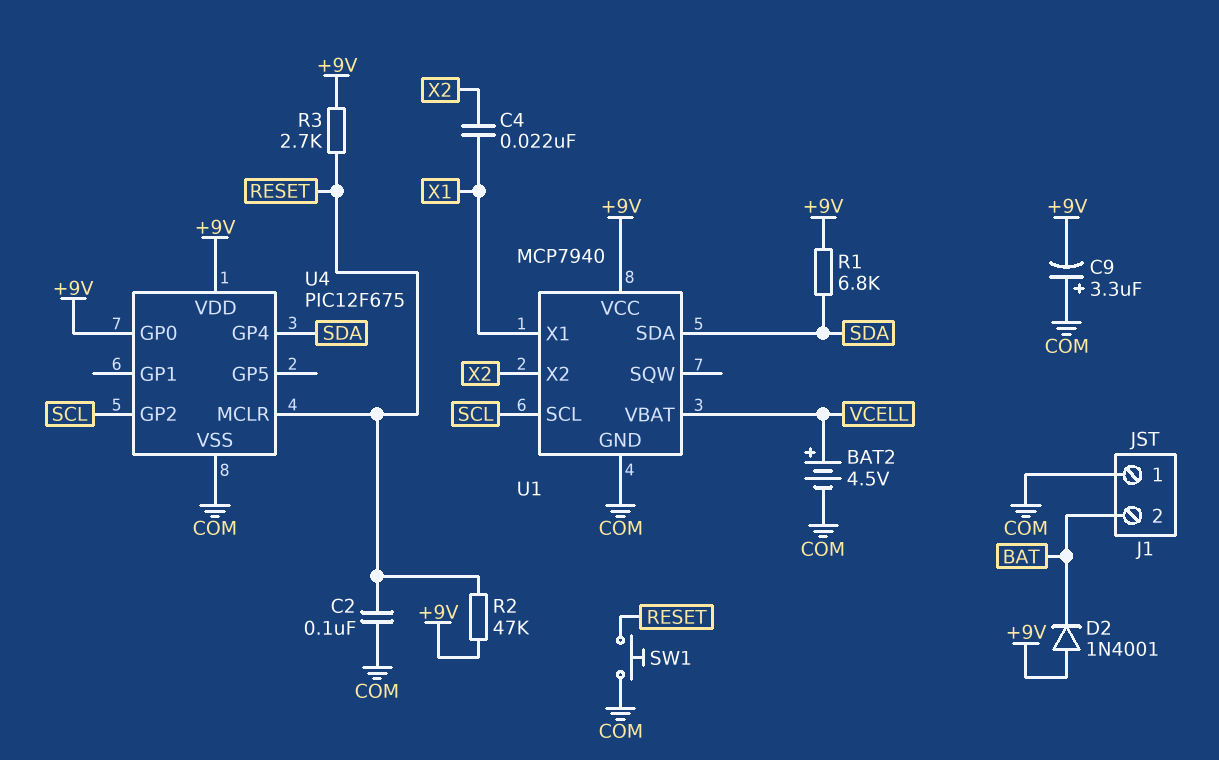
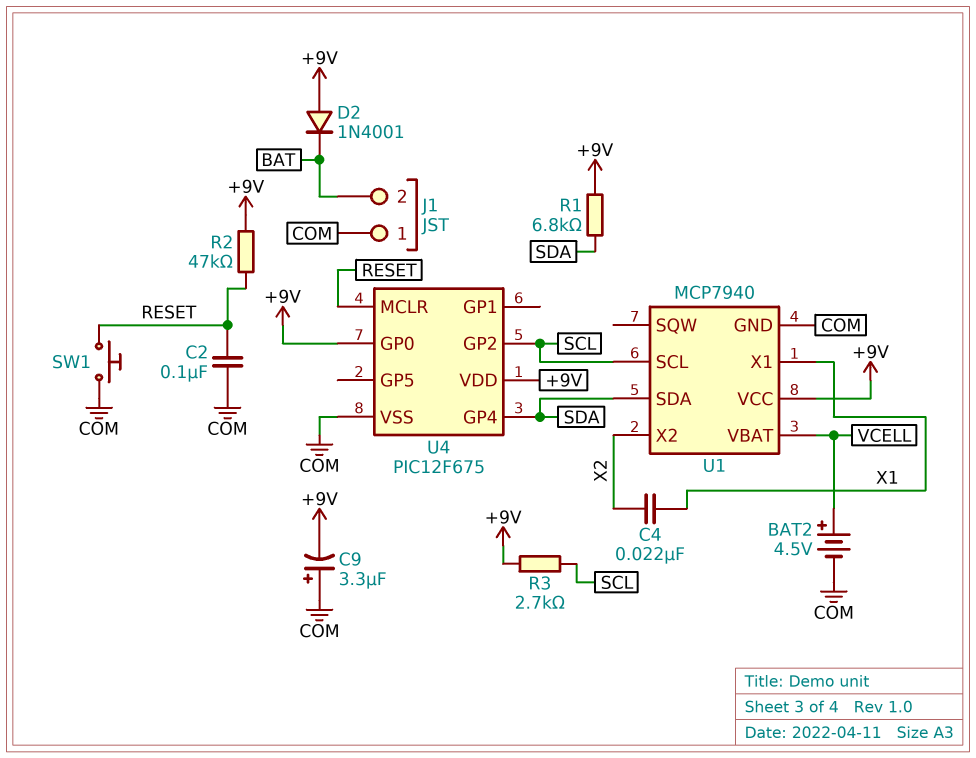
R3: 2.7k (+9V, RESET) -> 2.7k (+9V, SCL)

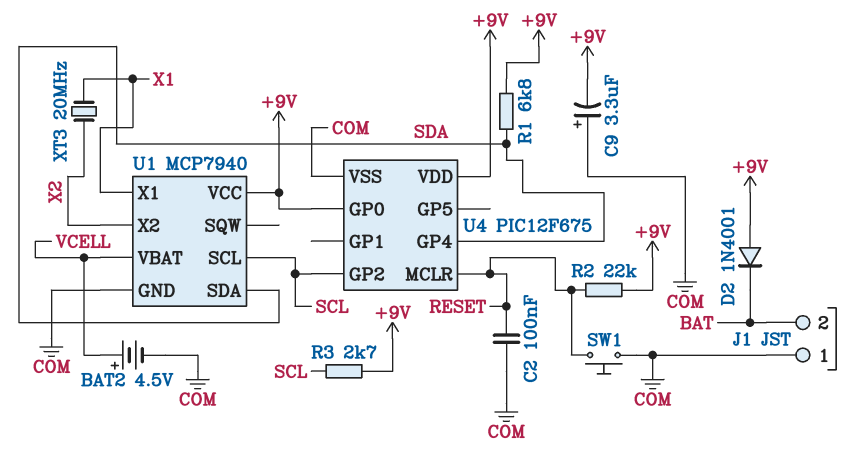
C4: 22nF (X1, X2) -> none
R2: 47k (+9V, RESET) -> 22k (+9V, RESET)
XT3: none -> 20MHz (X1, X2)

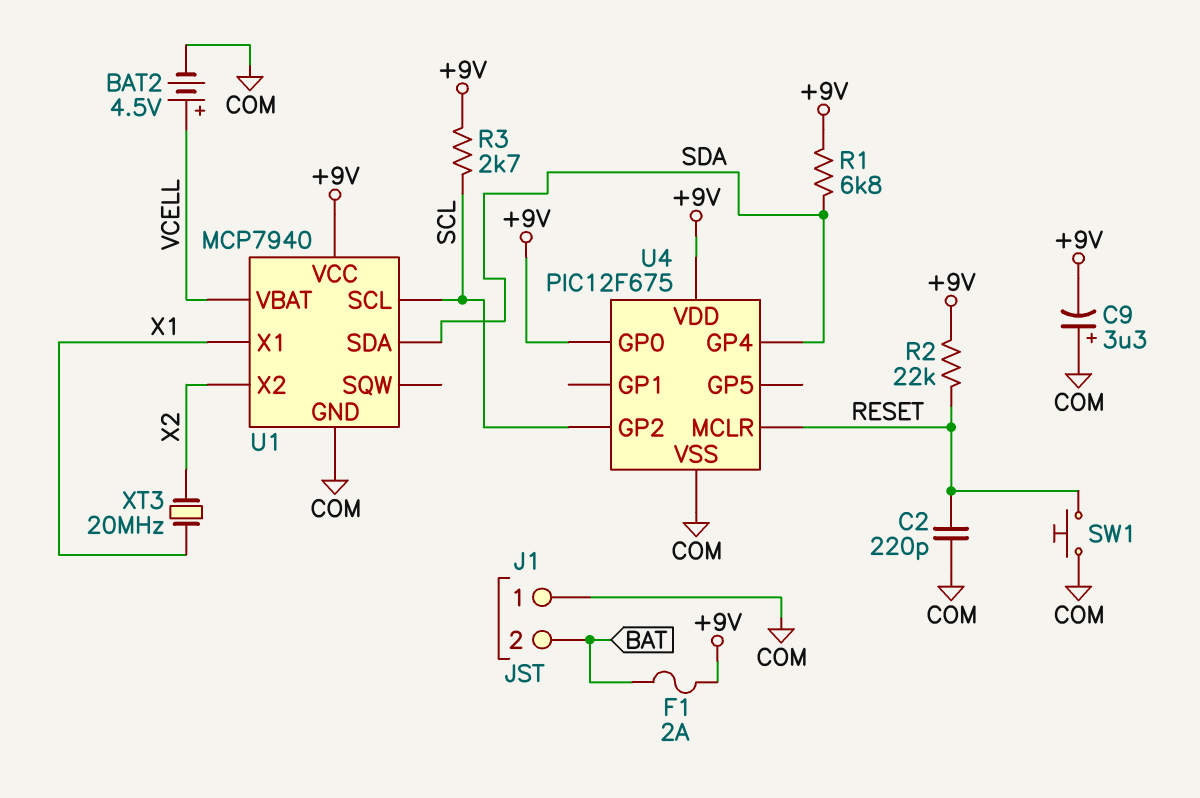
C2: 100nF (COM, RESET) -> 220pF (COM, RESET)
D2: diode 1N4001 (A +9V, K BAT) -> none
F1: none -> 2A (+9V, BAT)

